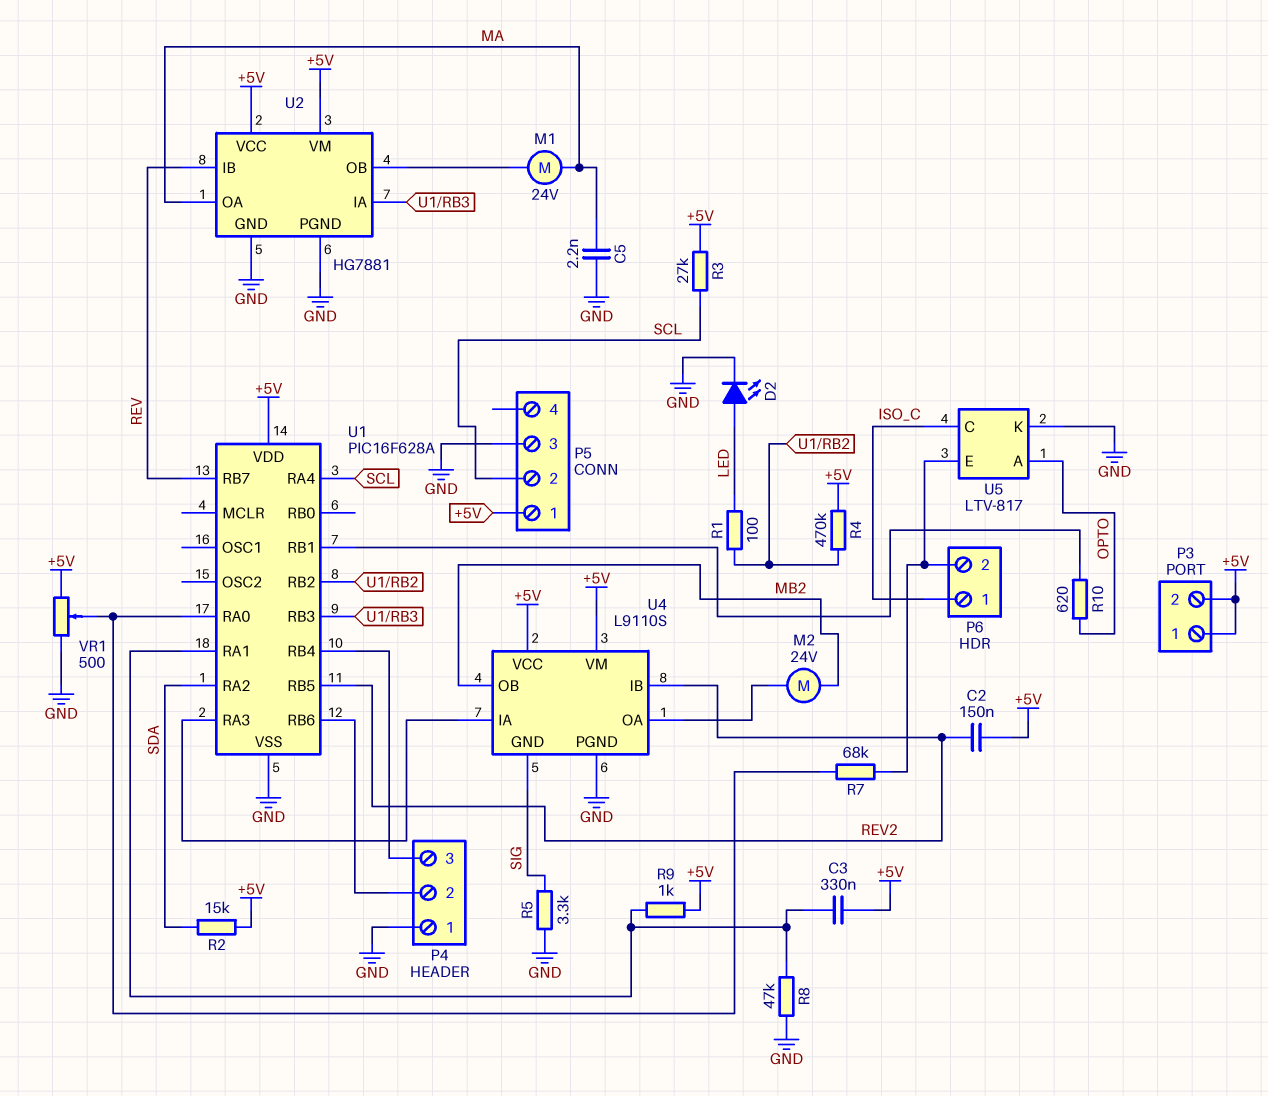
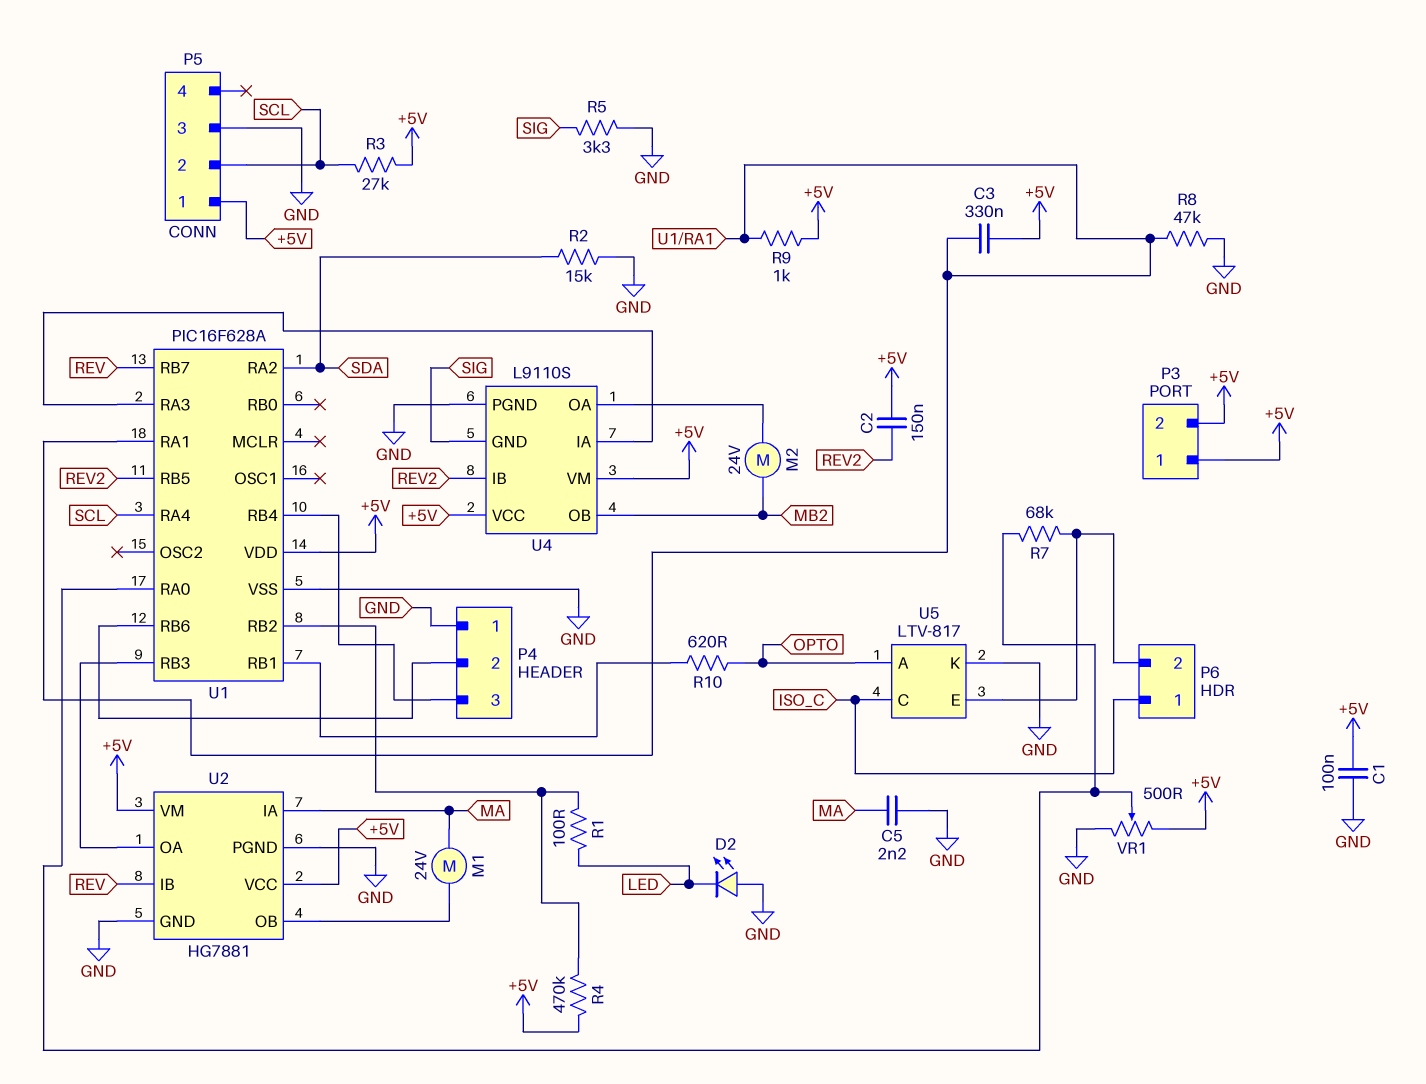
C1: none -> 100nF (+5V, GND)
D2: LED (A LED, K GND) -> LED (A GND, K LED)
R2: 15k (+5V, SDA) -> 15k (GND, SDA)
U2 pin IA: U1/RB3 -> MA
U2 pin OA: MA -> U1/RB3

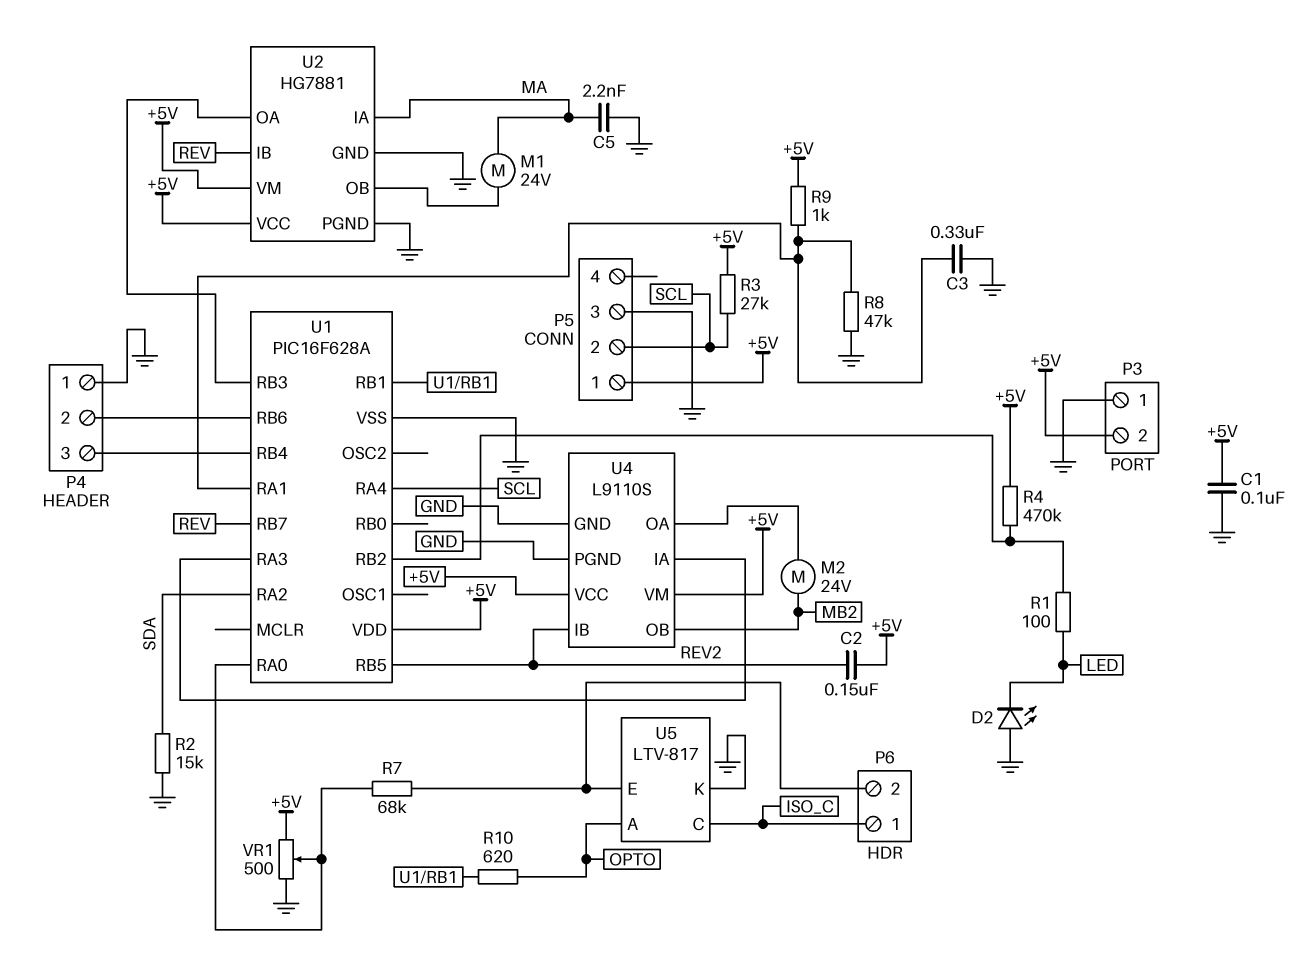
C3: 330nF (+5V, U1/RA1) -> 330nF (GND, U1/RA1)
P3 pin 1: +5V -> GND
R5: 3.3k (GND, SIG) -> none
U4 pin GND: SIG -> GND

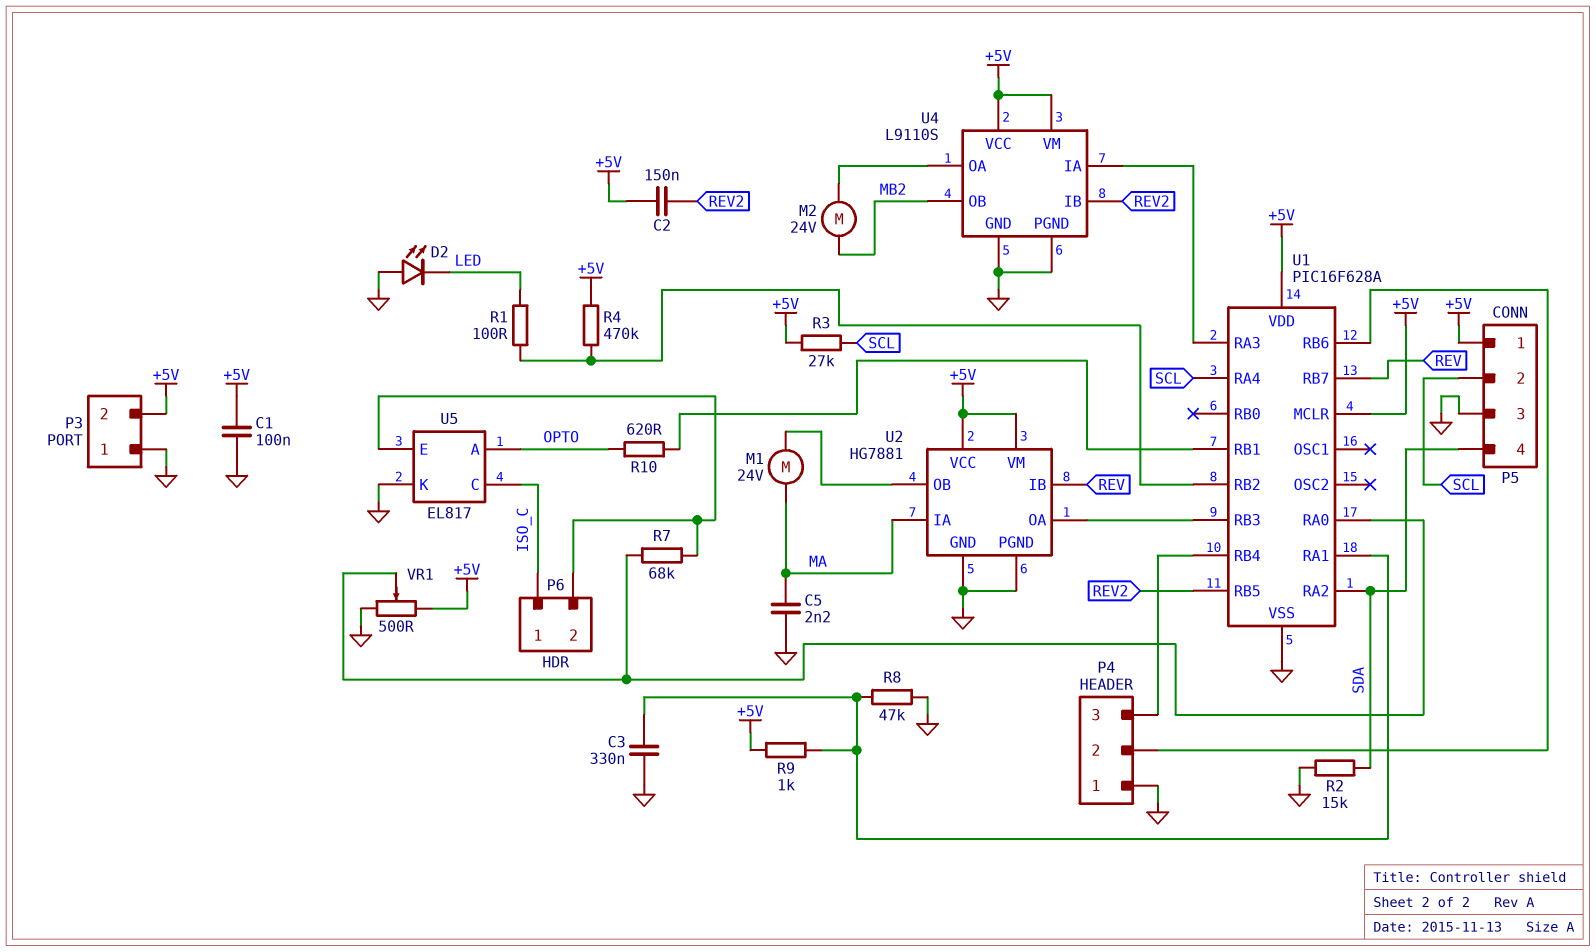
P5 pin 4: none -> SDA
U1 pin MCLR: none -> +5V
U5: LTV-817 -> EL817

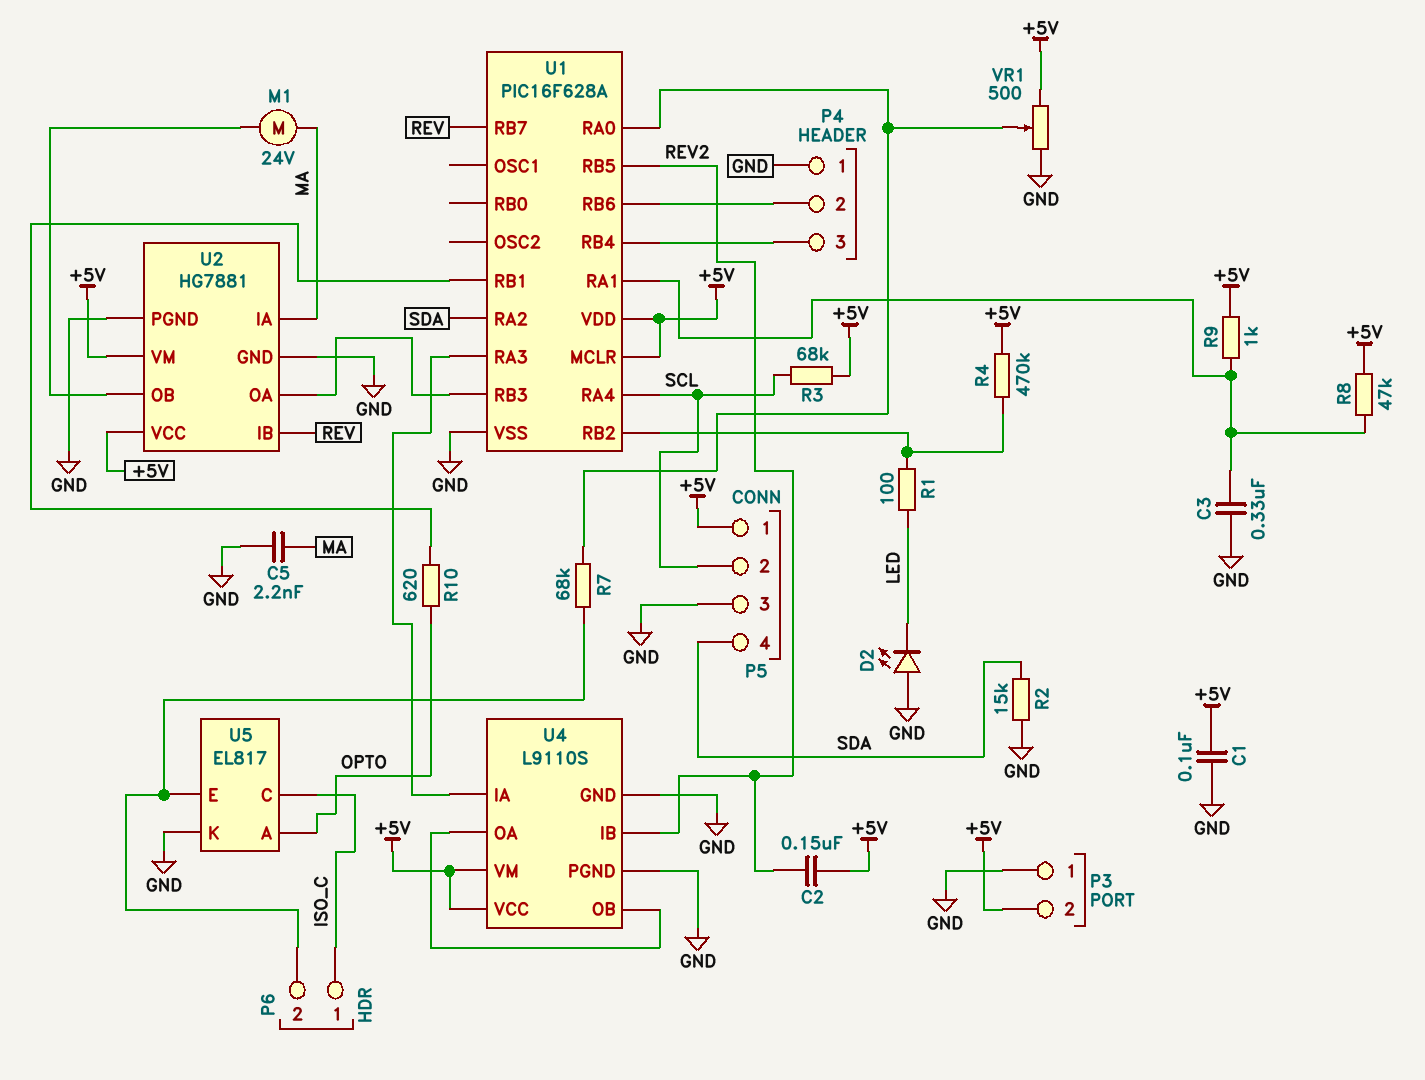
M2: motor 24V (MB2, U4/OA) -> none
R3: 27k (+5V, SCL) -> 68k (+5V, SCL)
R8: 47k (GND, U1/RA1) -> 47k (+5V, U1/RA1)
U4 pin OB: MB2 -> U4/OA

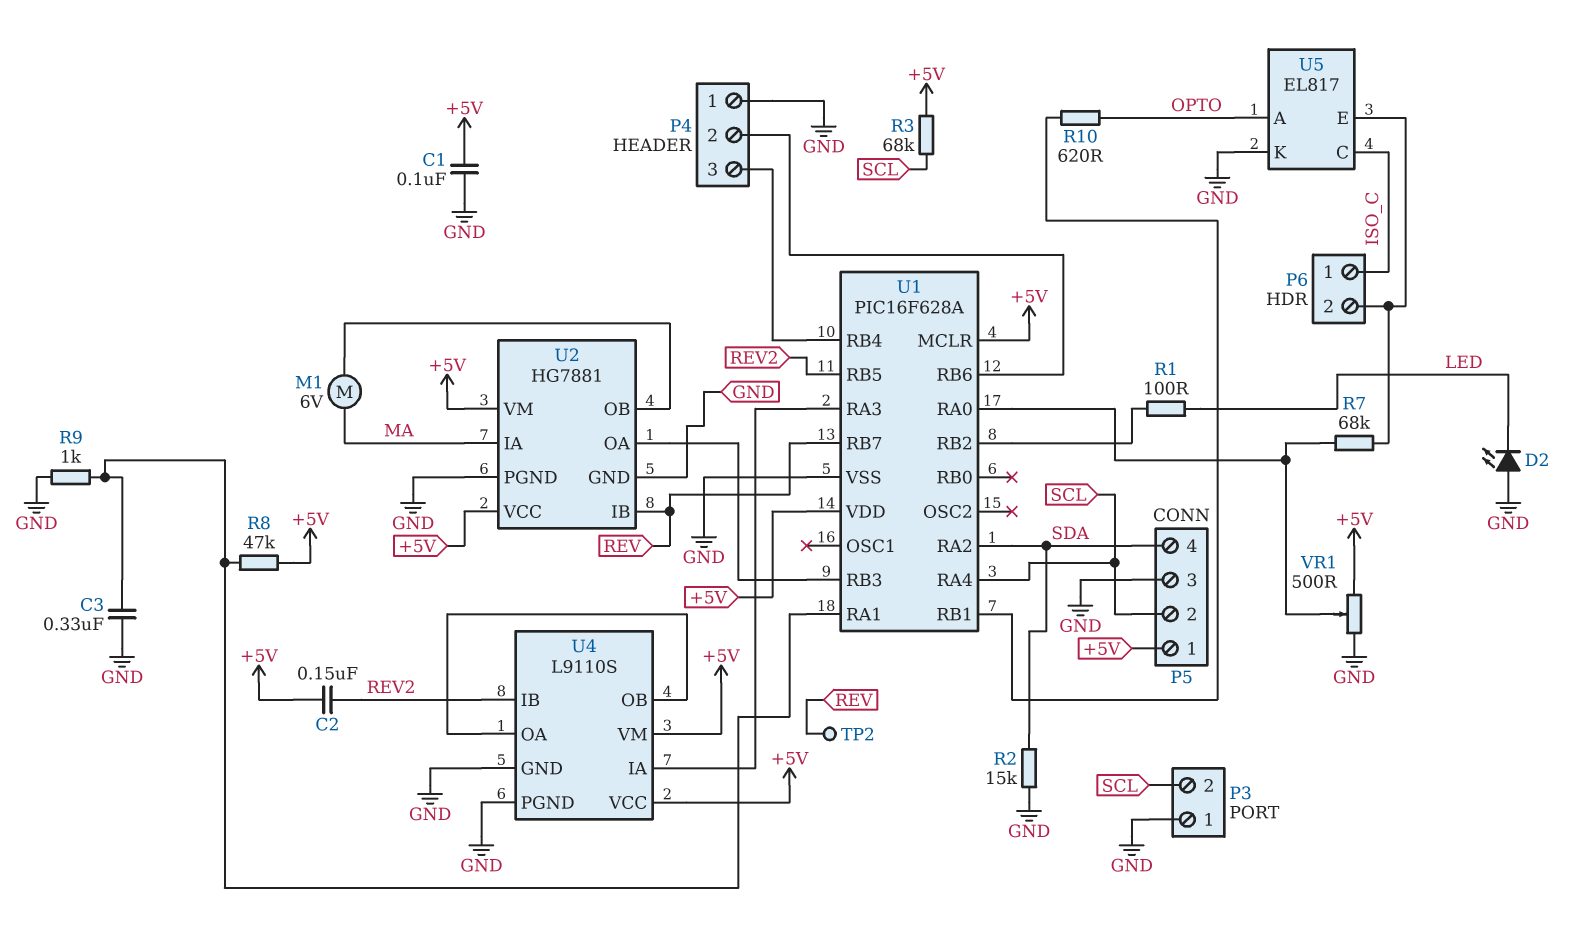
C5: 2.2nF (GND, MA) -> none
M1: motor 24V (MA, U2/OB) -> motor 6V (MA, U2/OB)
P3 pin 2: +5V -> SCL
R4: 470k (+5V, U1/RB2) -> none
R9: 1k (+5V, U1/RA1) -> 1k (GND, U1/RA1)
TP2: none -> test point (REV)

